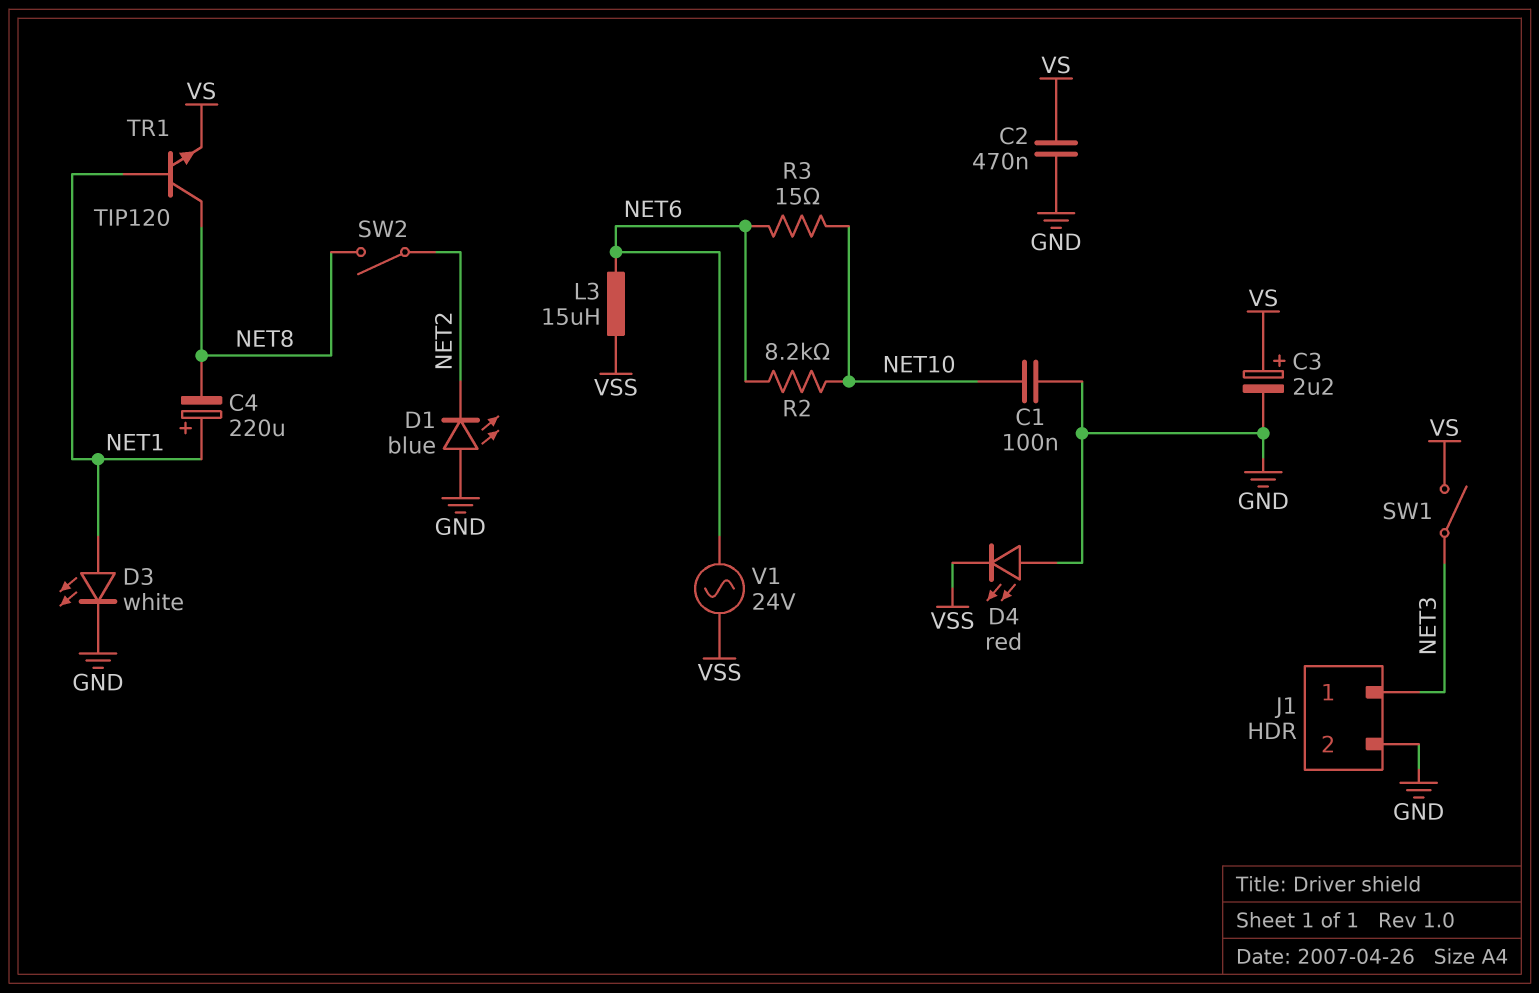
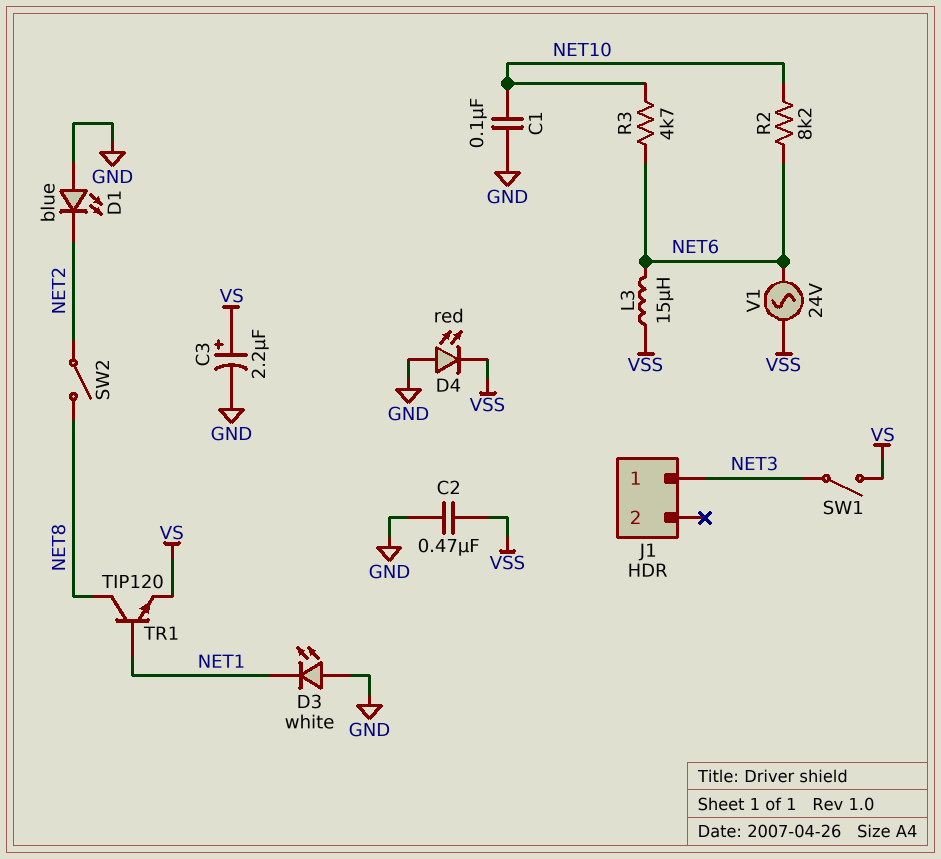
C2: 470nF (GND, VS) -> 470nF (GND, VSS)
C4: 220uF (plus NET1, minus NET8) -> none
D3: LED white (A NET1, K GND) -> LED white (A GND, K NET1)
J1 pin 2: GND -> none
R3: 15 (NET6, NET10) -> 4.7k (NET6, NET10)

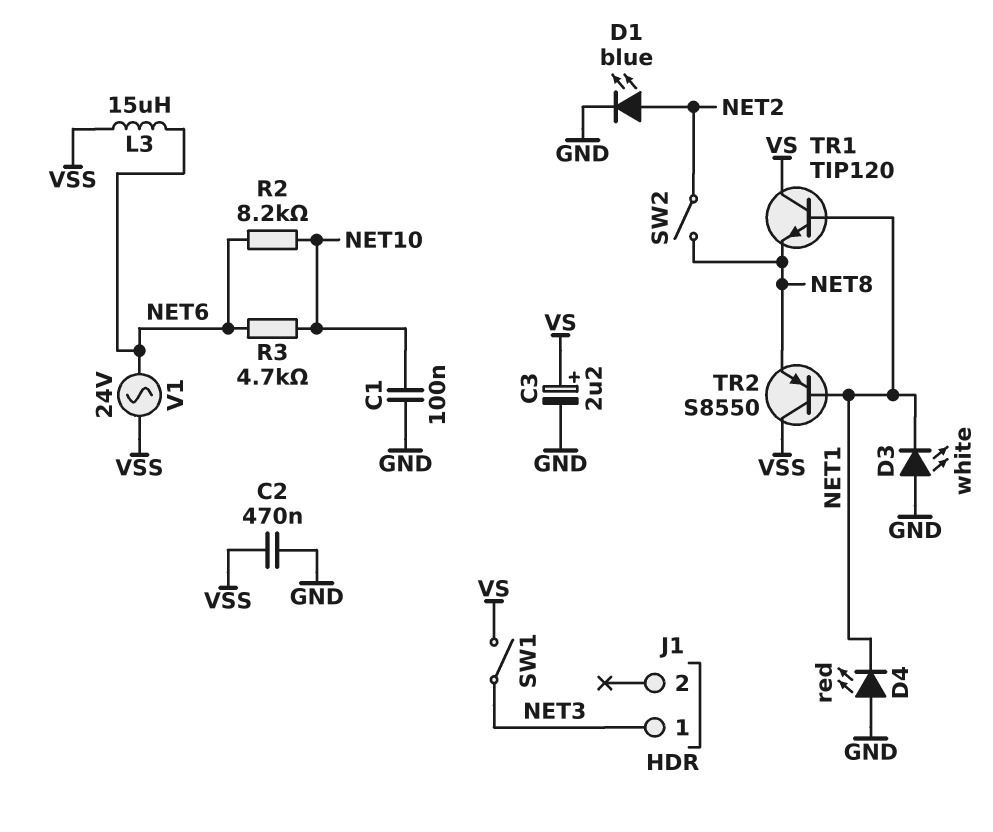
D1: LED blue (A GND, K NET2) -> LED blue (A NET2, K GND)
D4: LED red (A GND, K VSS) -> LED red (A GND, K NET1)
TR1: NPN TIP120 (B NET1, C NET8, E VS) -> NPN TIP120 (B NET1, C VS, E NET8)
TR2: none -> PNP S8550 (B NET1, C VSS, E NET8)

